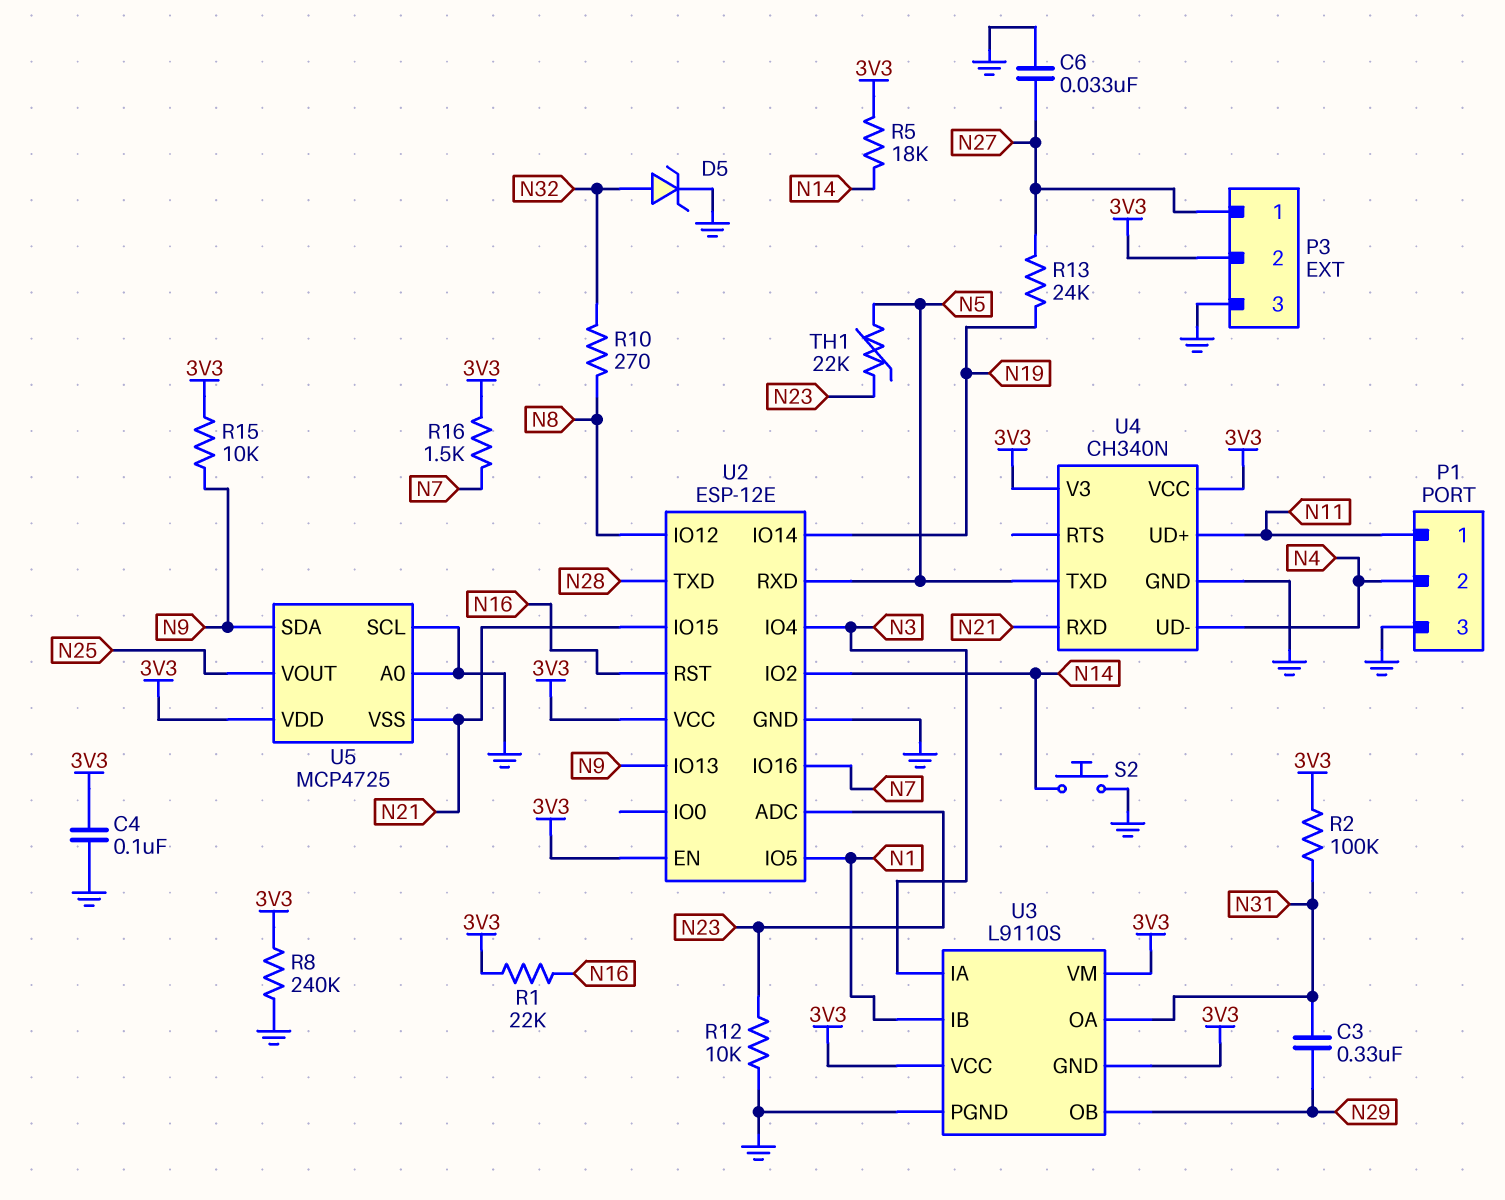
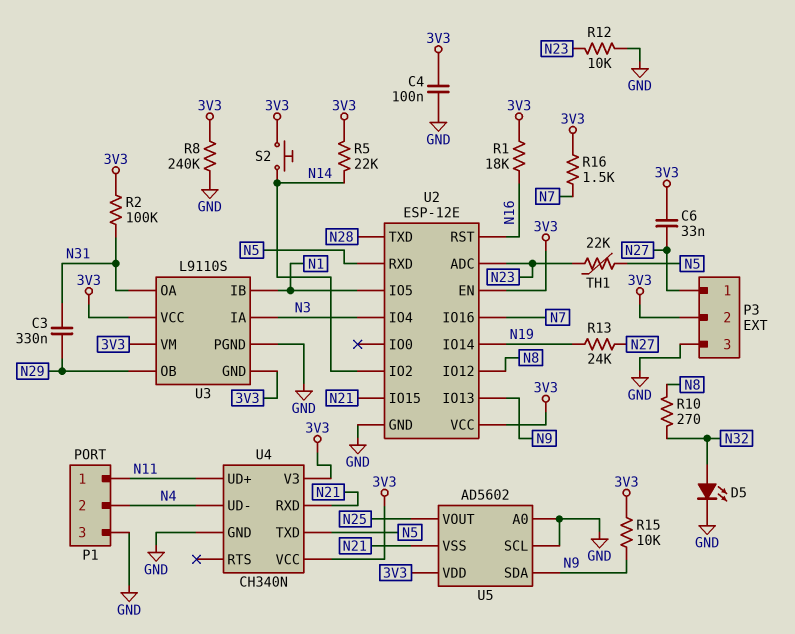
C6: 33nF (GND, N27) -> 33nF (3V3, N27)
D5: zener (A N32, K GND) -> LED (A N32, K GND)
R1: 22k (3V3, N16) -> 18k (3V3, N16)
R5: 18k (3V3, N14) -> 22k (3V3, N14)
S2: button (GND, N14) -> button (3V3, N14)
U5: MCP4725 -> AD5602

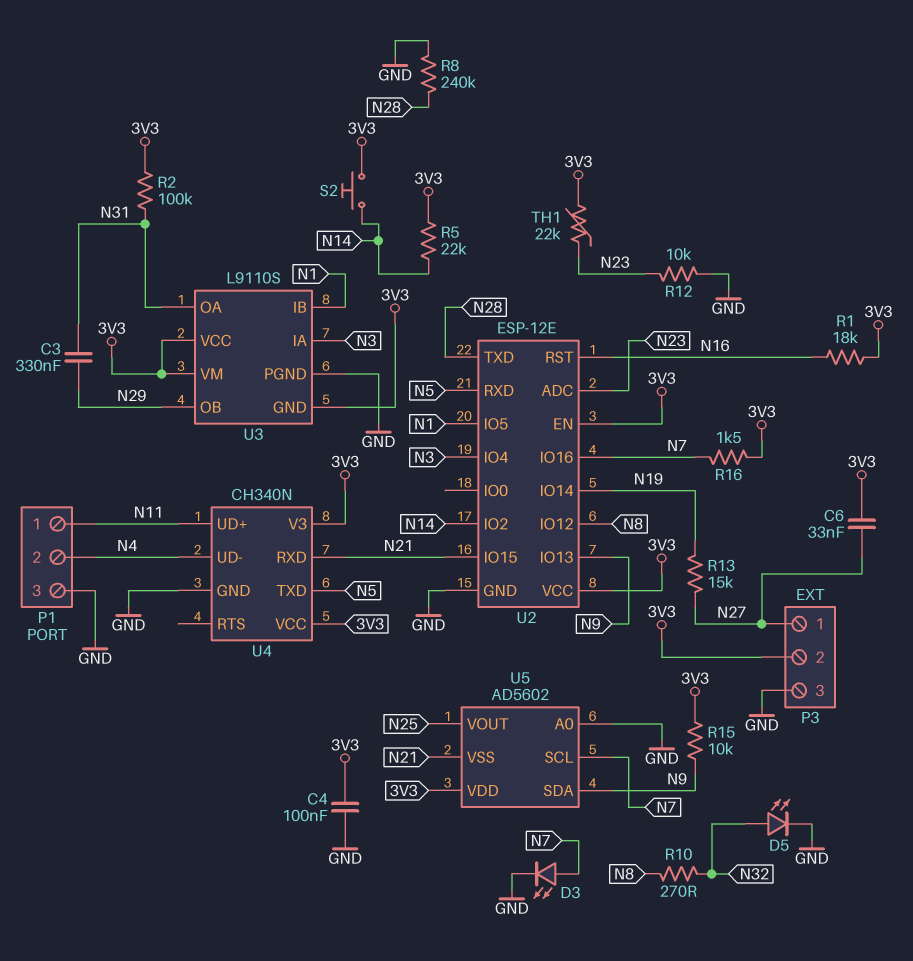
D3: none -> LED (A N7, K GND)
R8: 240k (3V3, GND) -> 240k (GND, N28)
R13: 24k (N19, N27) -> 15k (N19, N27)
TH1: 22k (N5, N23) -> 22k (3V3, N23)
U5 pin SCL: GND -> N7

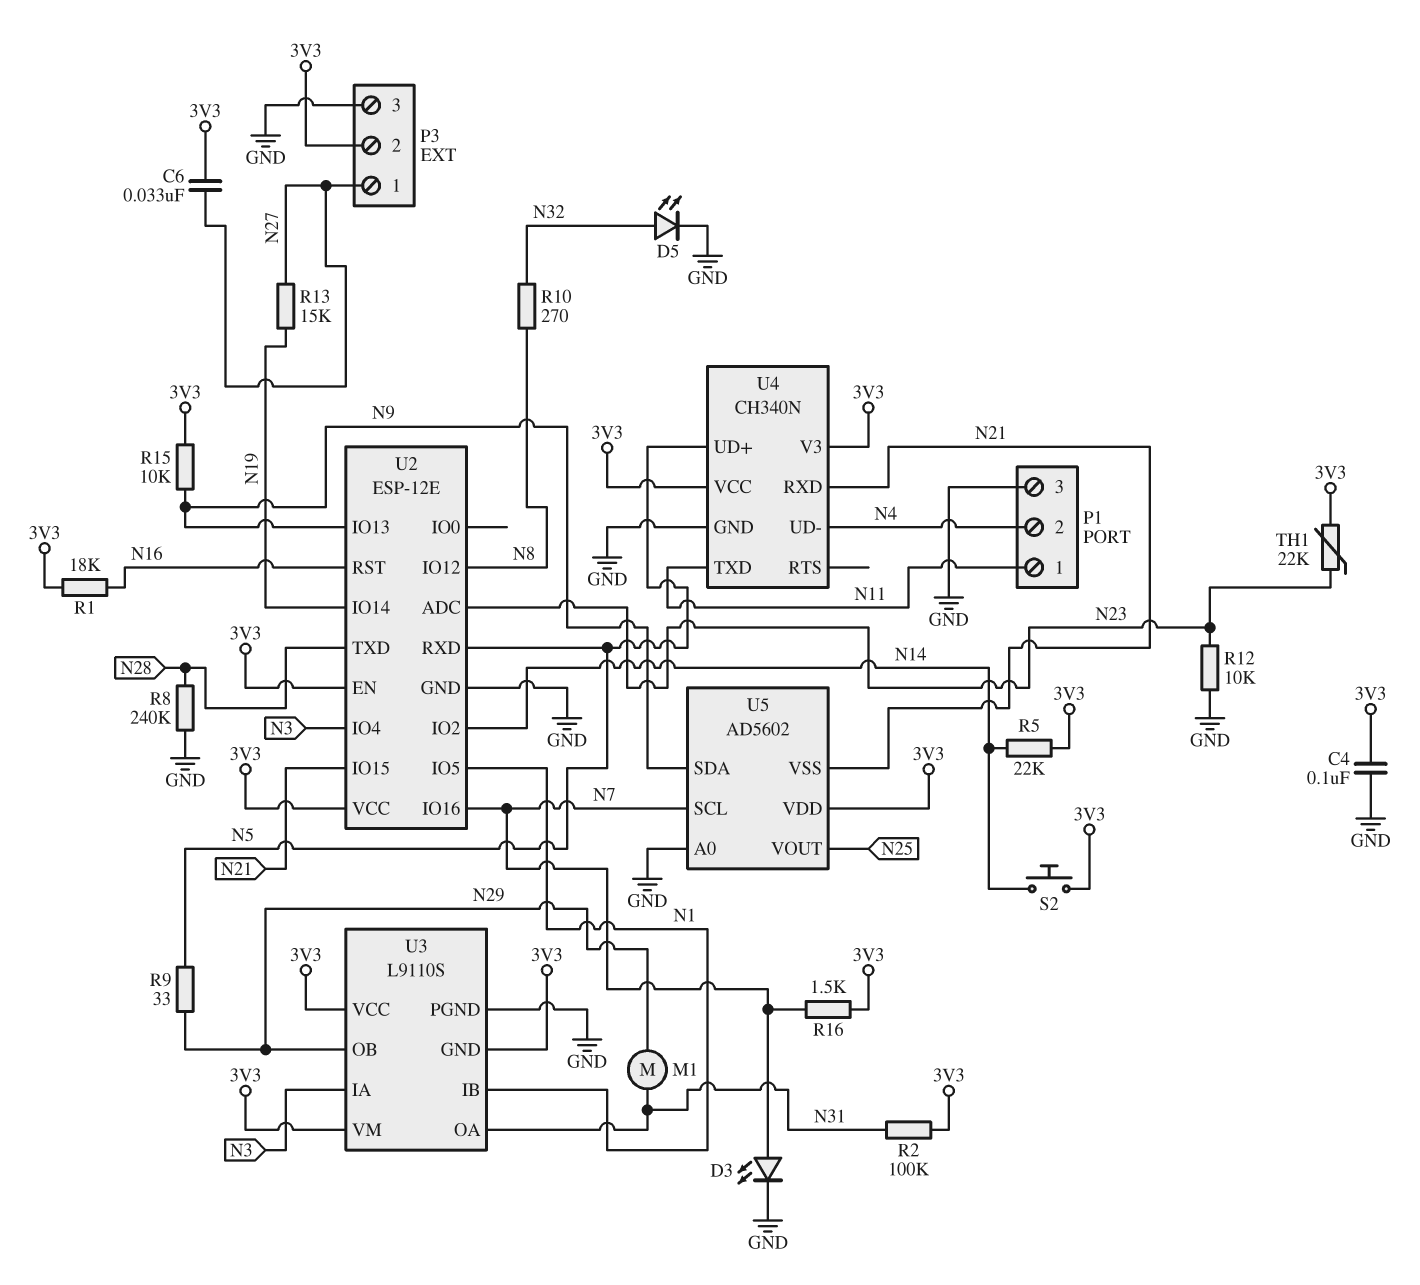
C3: 330nF (N29, N31) -> none
M1: none -> motor (N29, N31)
R9: none -> 33 (N5, N29)
U4 pin TXD: N5 -> N11
U4 pin UD+: N11 -> N5

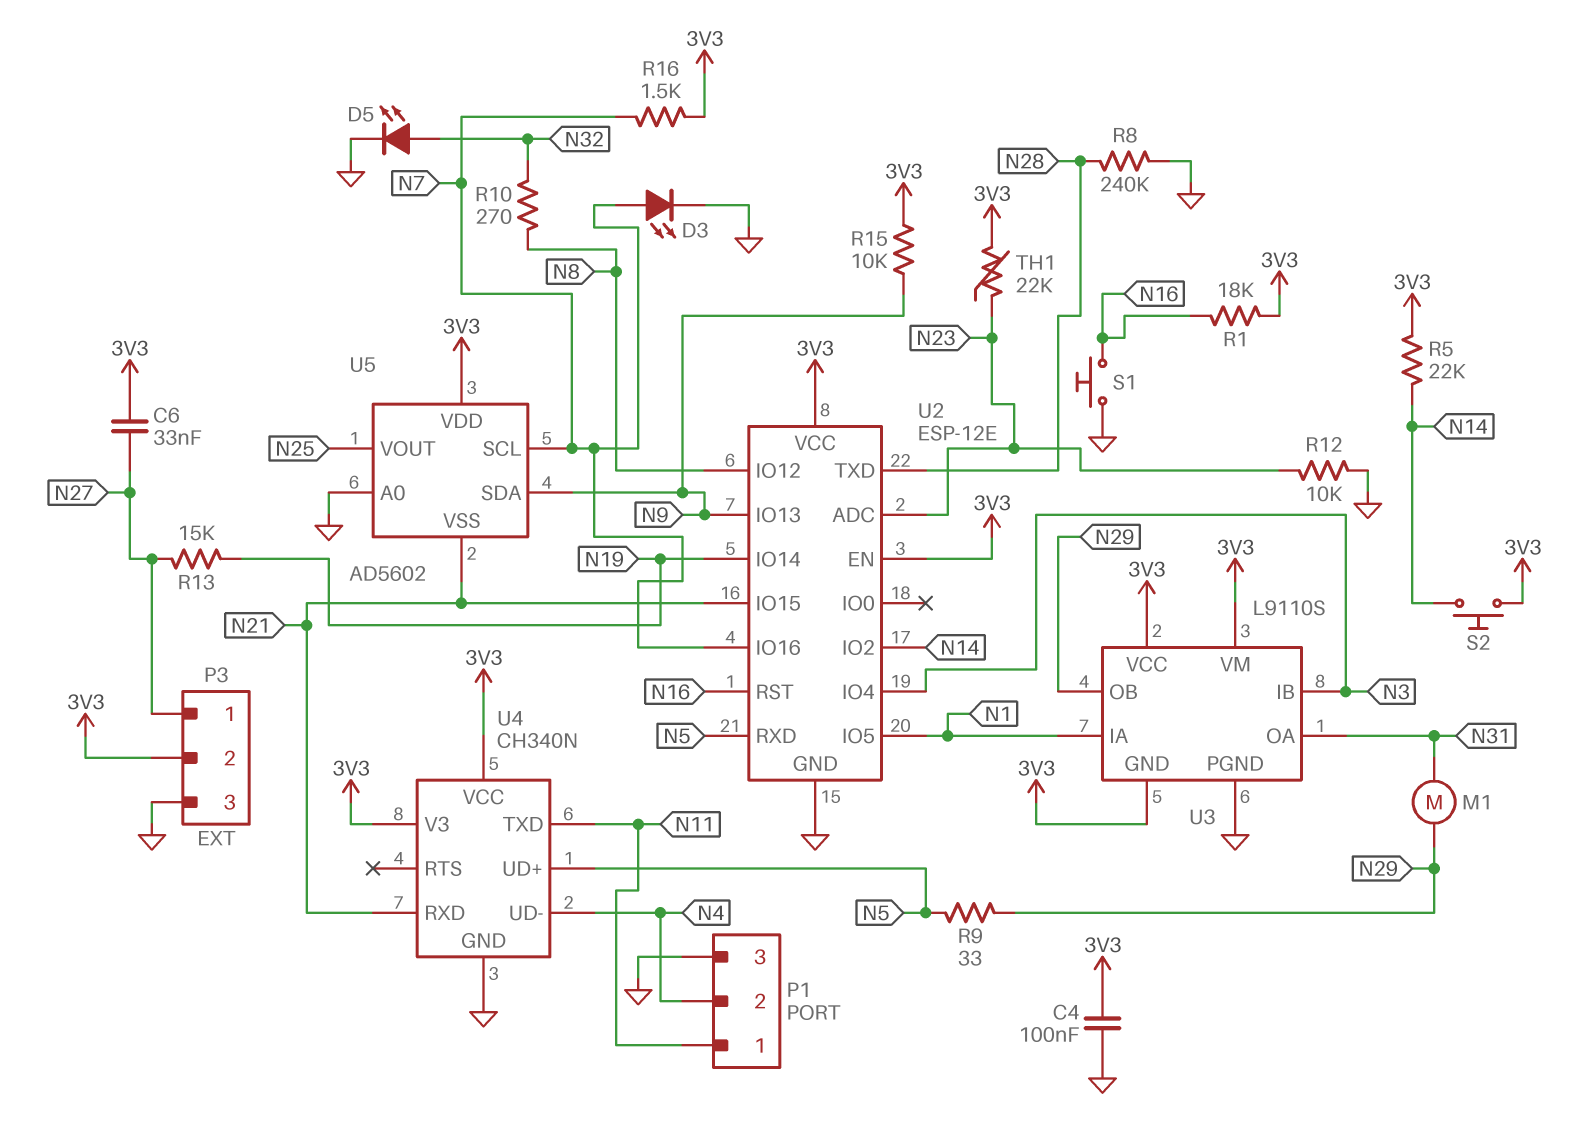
R2: 100k (3V3, N31) -> none
S1: none -> button (GND, N16)
U3 pin IA: N3 -> N1
U3 pin IB: N1 -> N3

